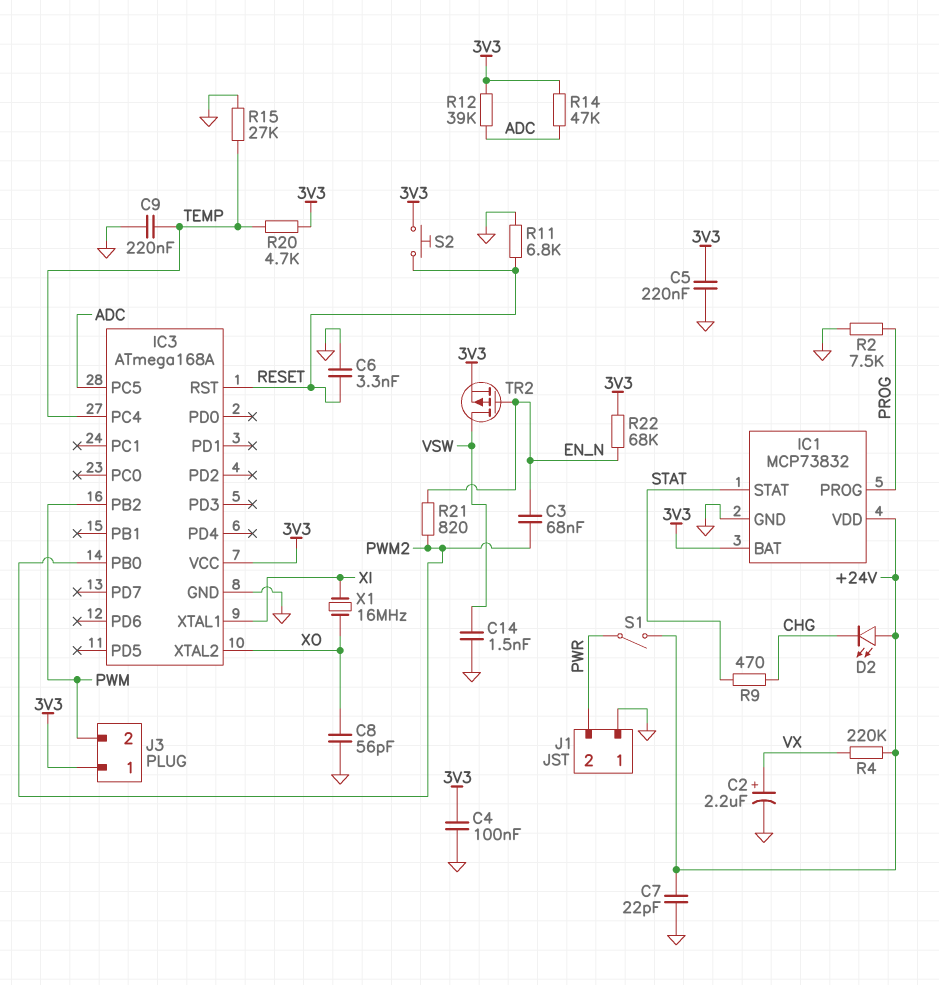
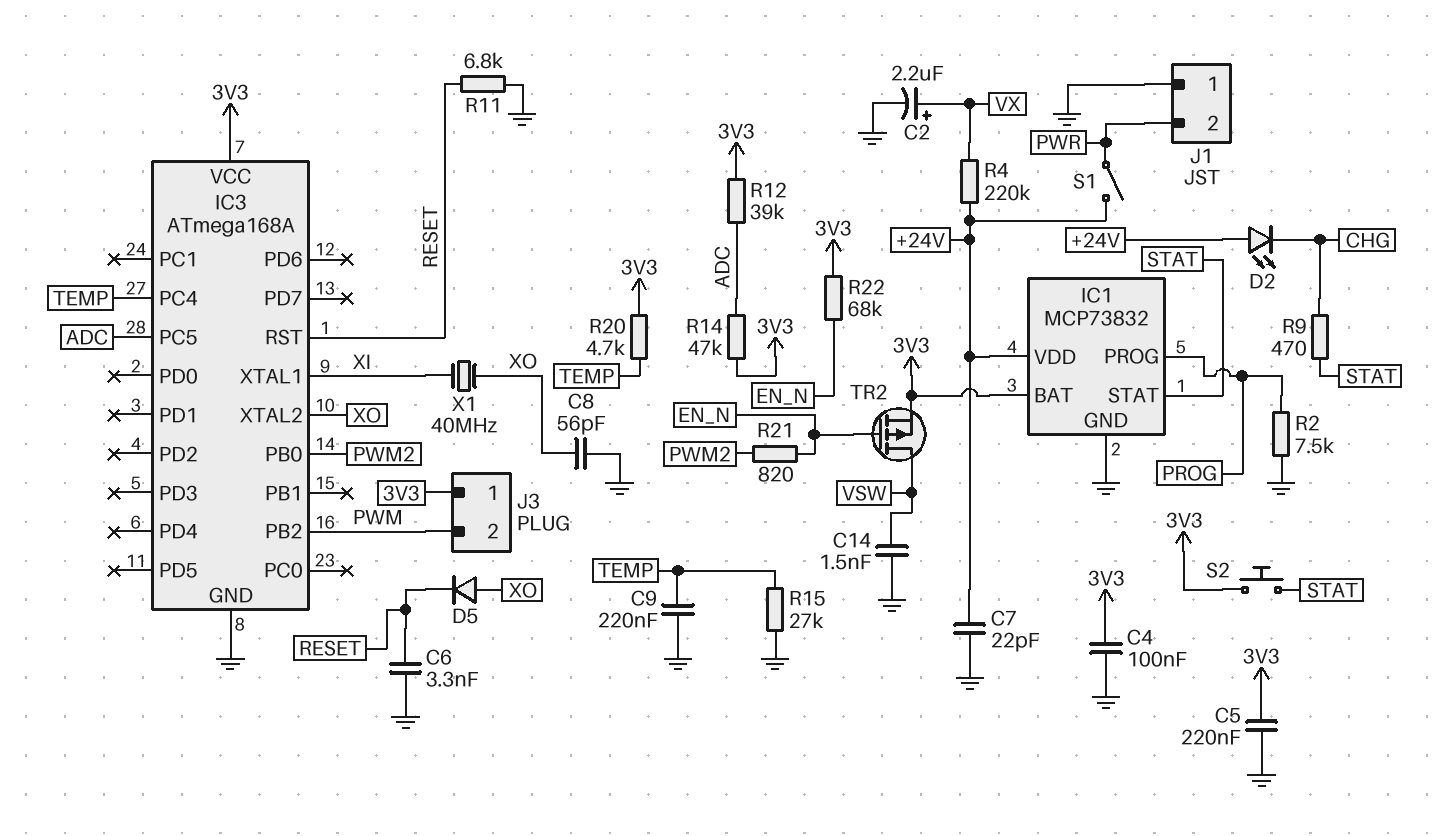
C3: 68nF (EN_N, PWM2) -> none
D5: none -> diode (A XO, K RESET)
S2: button (3V3, RESET) -> button (3V3, STAT)
X1: 16MHz (XI, XO) -> 40MHz (XI, XO)

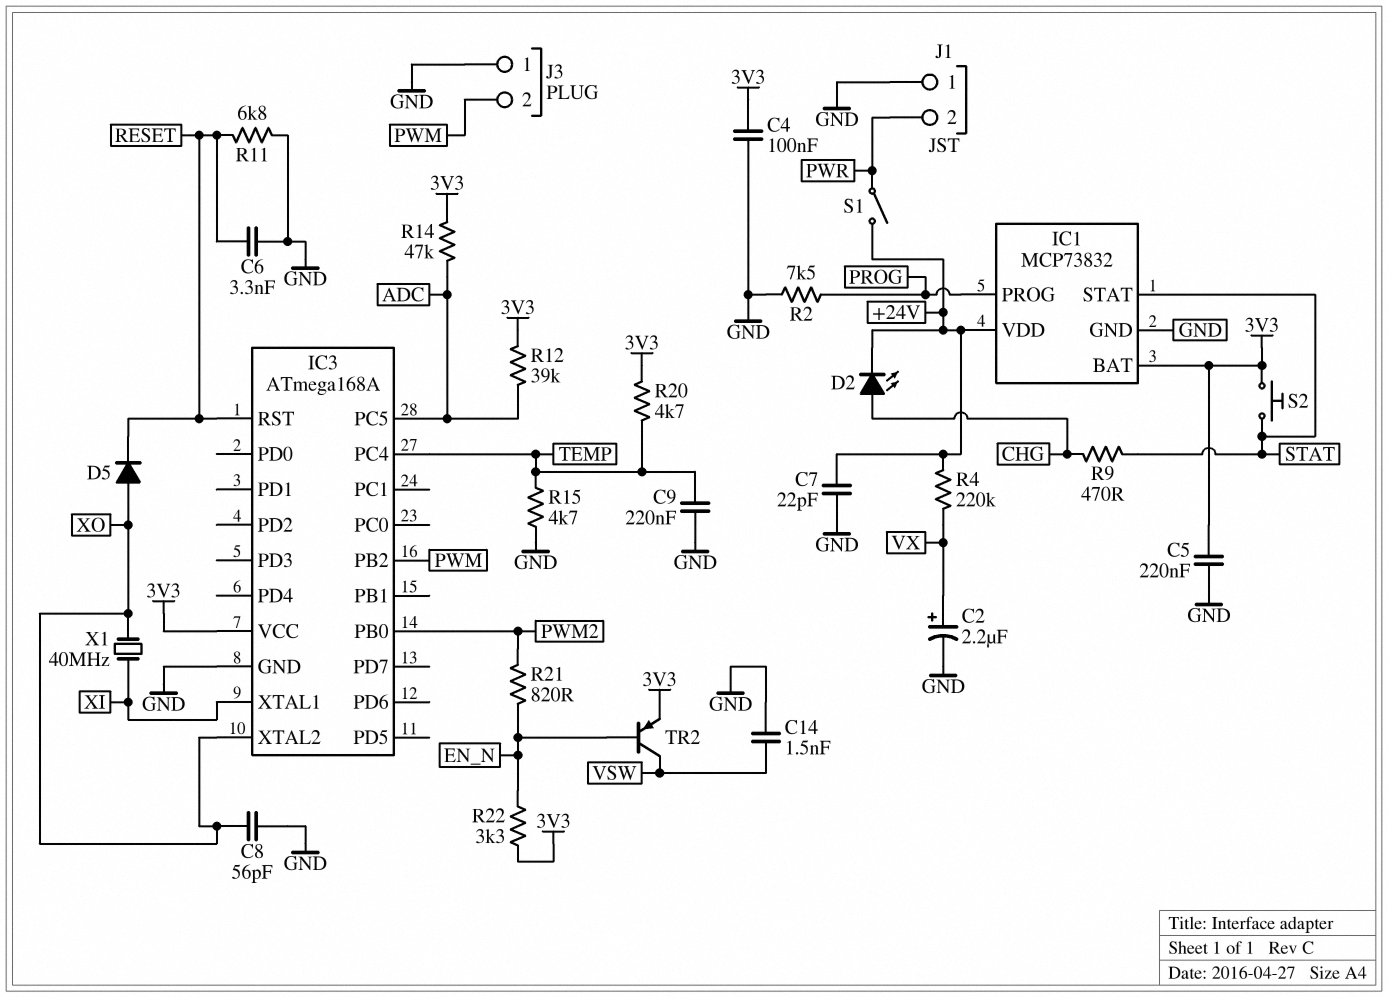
D2: LED (A +24V, K CHG) -> LED (A CHG, K +24V)
J3 pin 1: 3V3 -> GND
R15: 27k (GND, TEMP) -> 4.7k (GND, TEMP)
R22: 68k (3V3, EN_N) -> 3.3k (3V3, EN_N)
TR2: PMOS (G EN_N, D VSW, S 3V3) -> PNP (B EN_N, C VSW, E 3V3)

